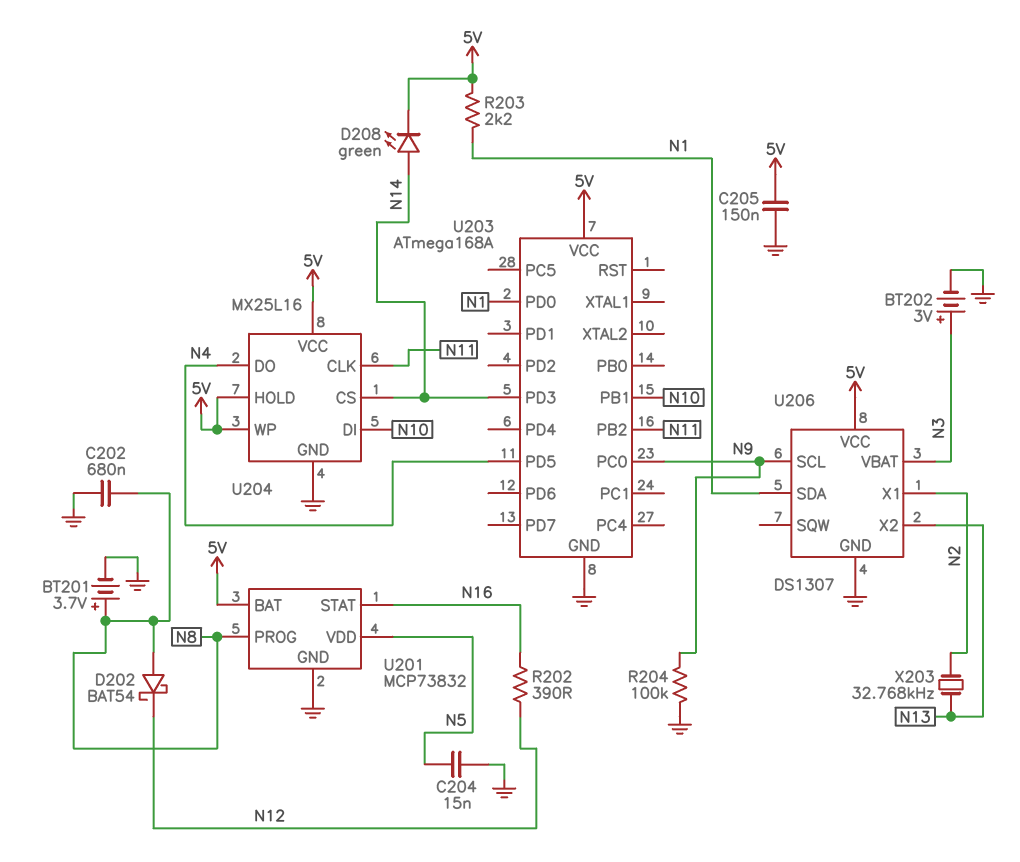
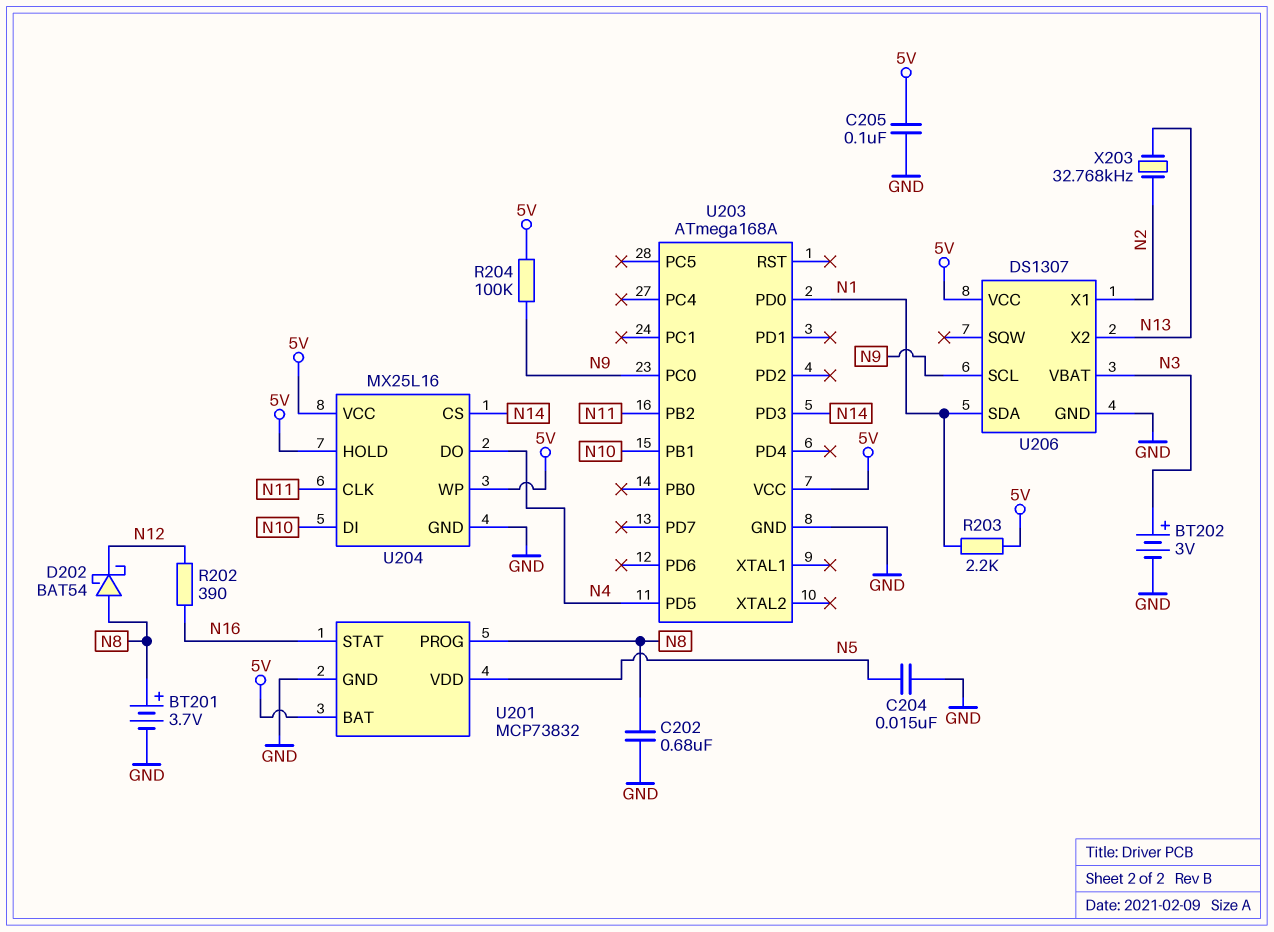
C205: 150nF (5V, GND) -> 100nF (5V, GND)
D208: LED green (A N14, K 5V) -> none
R204: 100k (GND, N9) -> 100k (5V, N9)

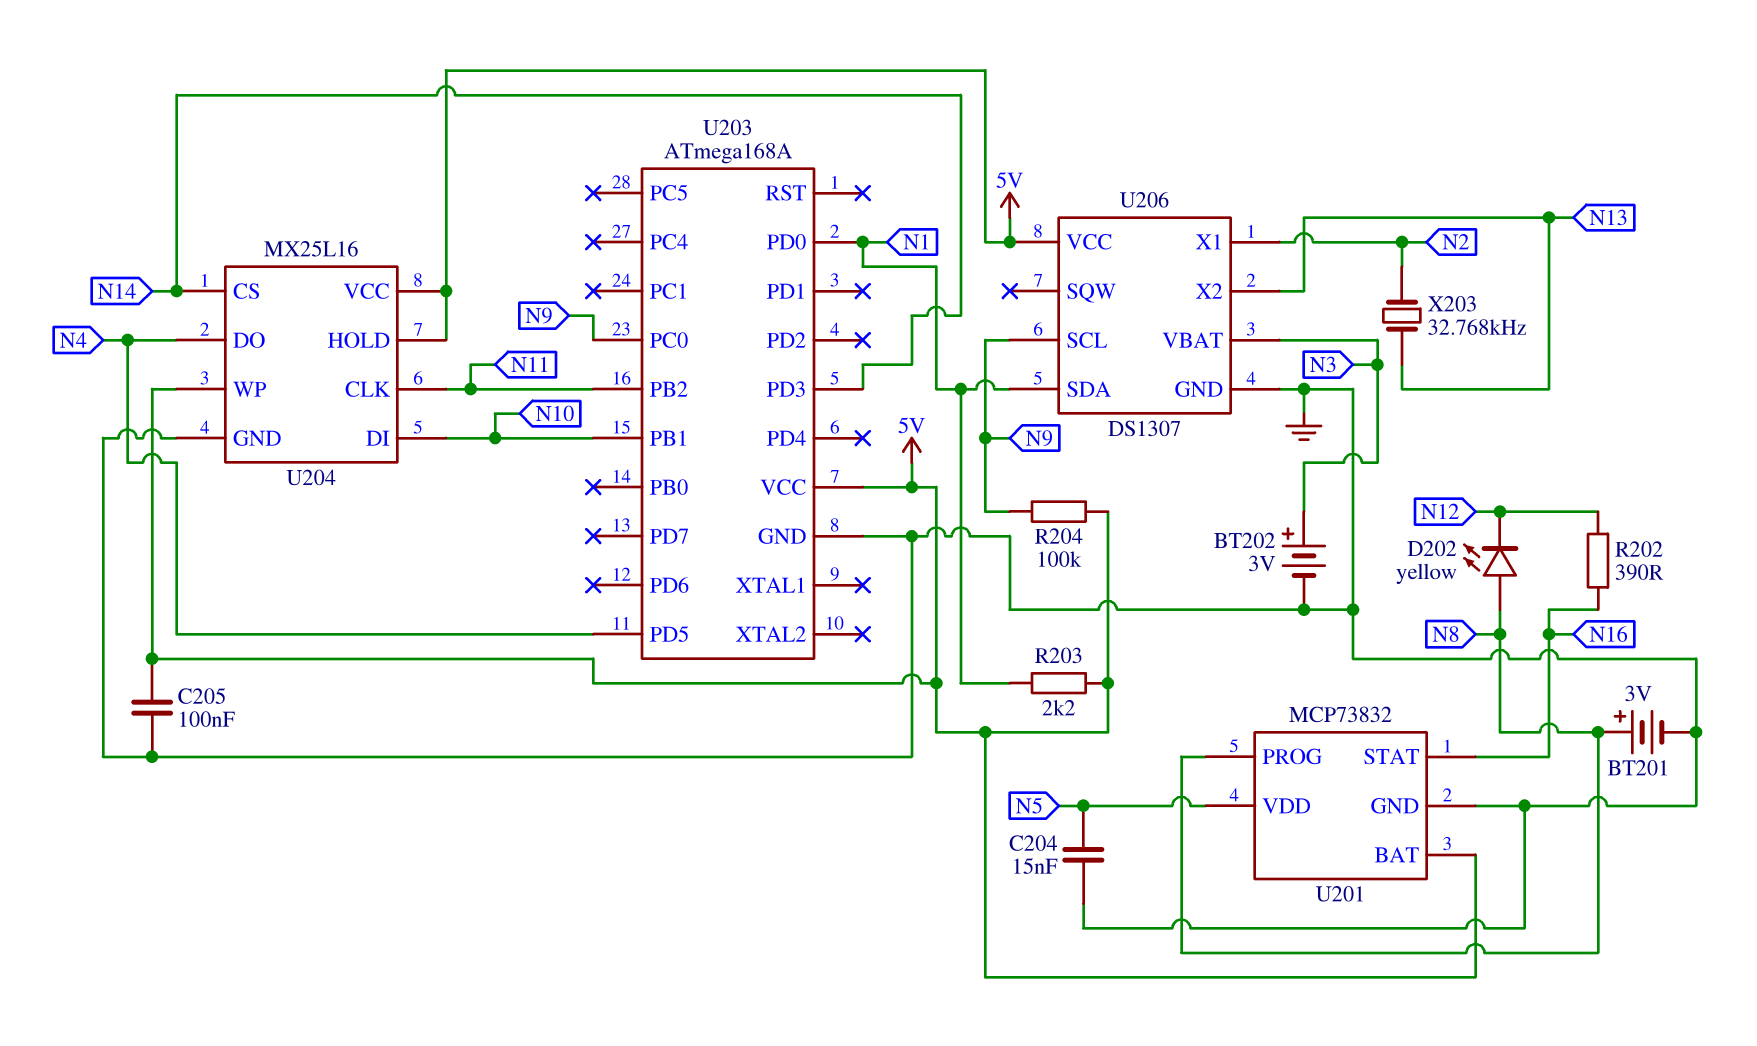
BT201: 3.7V (plus N8, minus GND) -> 3V (plus N8, minus GND)
C202: 680nF (GND, N8) -> none
D202: schottky BAT54 (A N8, K N12) -> LED yellow (A N8, K N12)

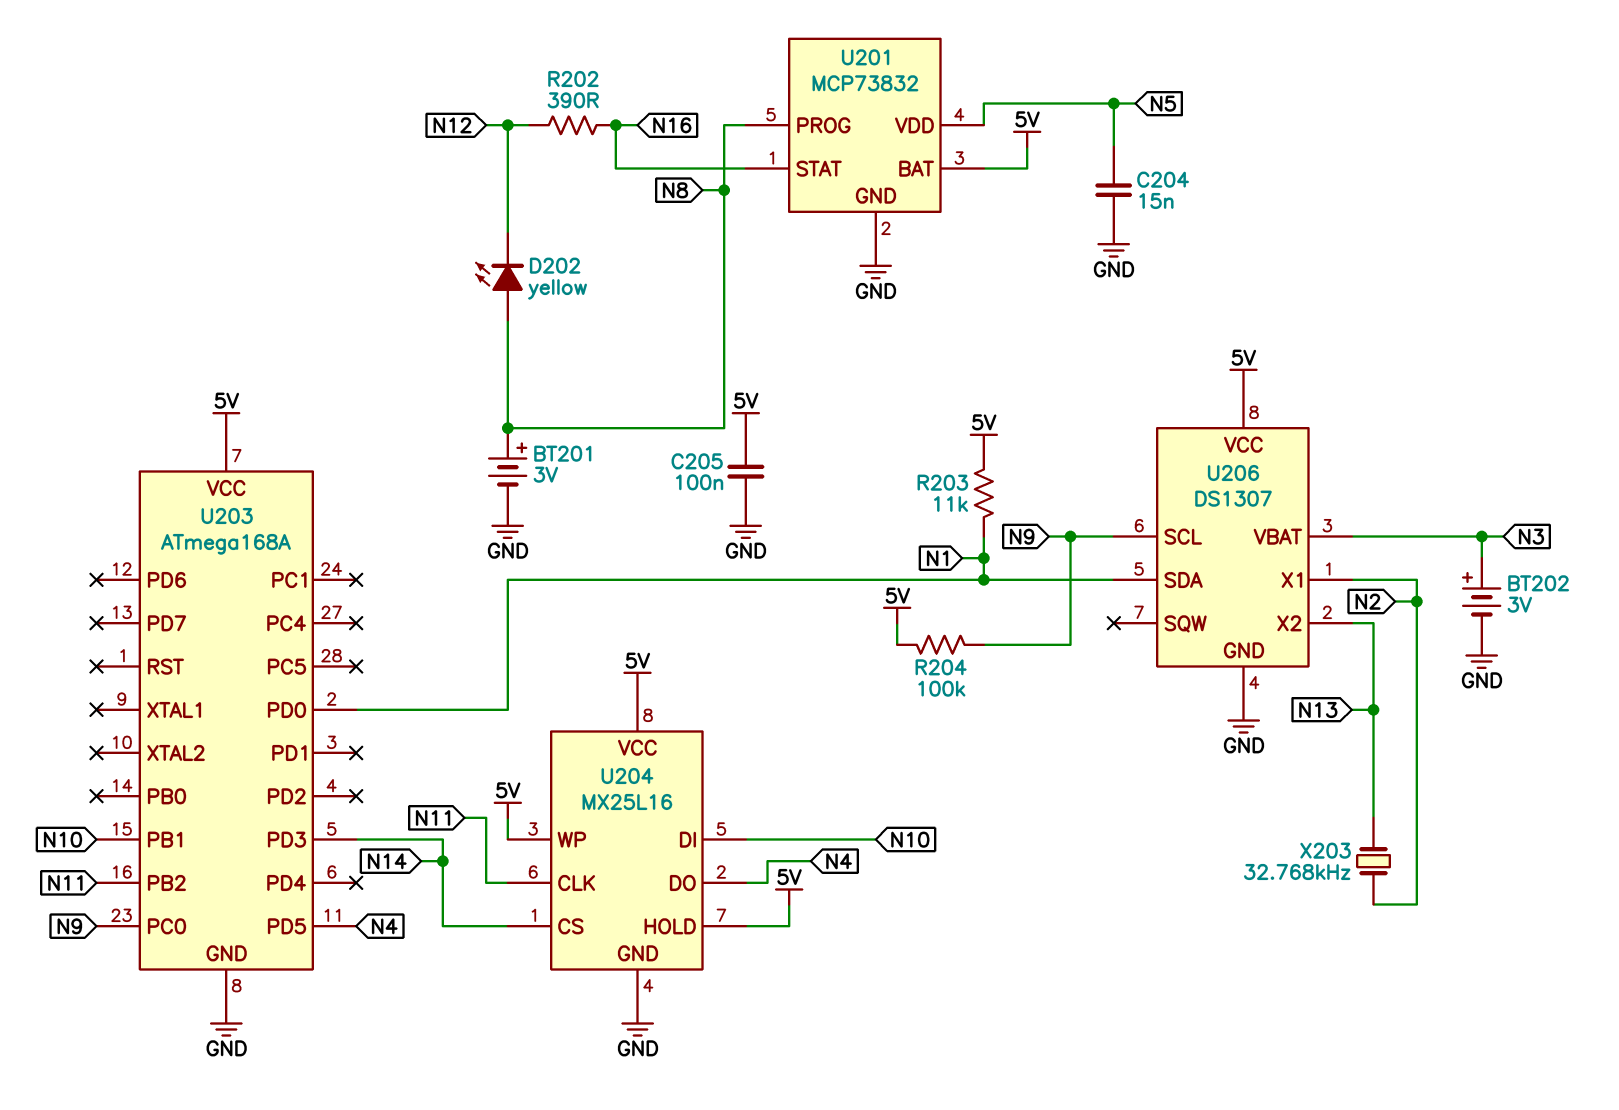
R203: 2.2k (5V, N1) -> 11k (5V, N1)

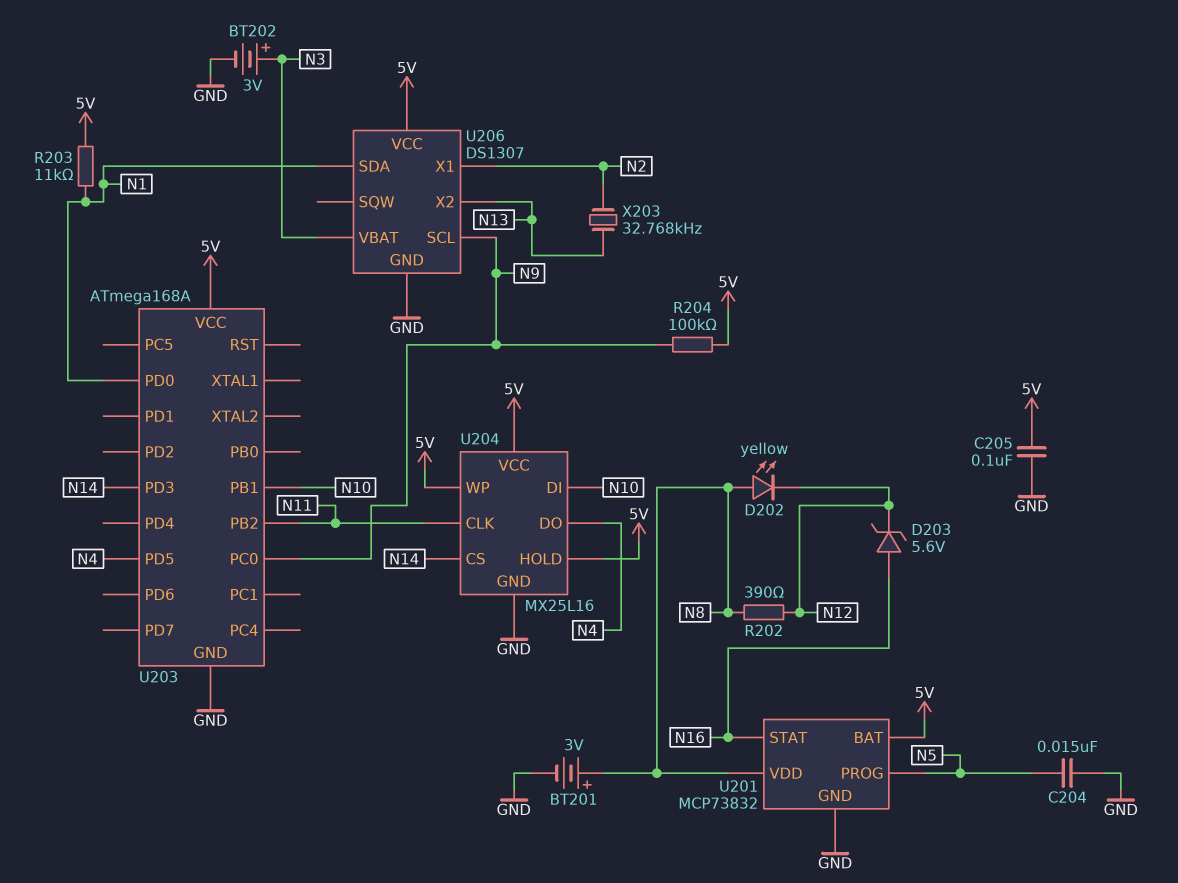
D203: none -> zener 5.6V (A N16, K N12)
R202: 390 (N12, N16) -> 390 (N8, N12)
U201 pin PROG: N8 -> N5
U201 pin VDD: N5 -> N8

